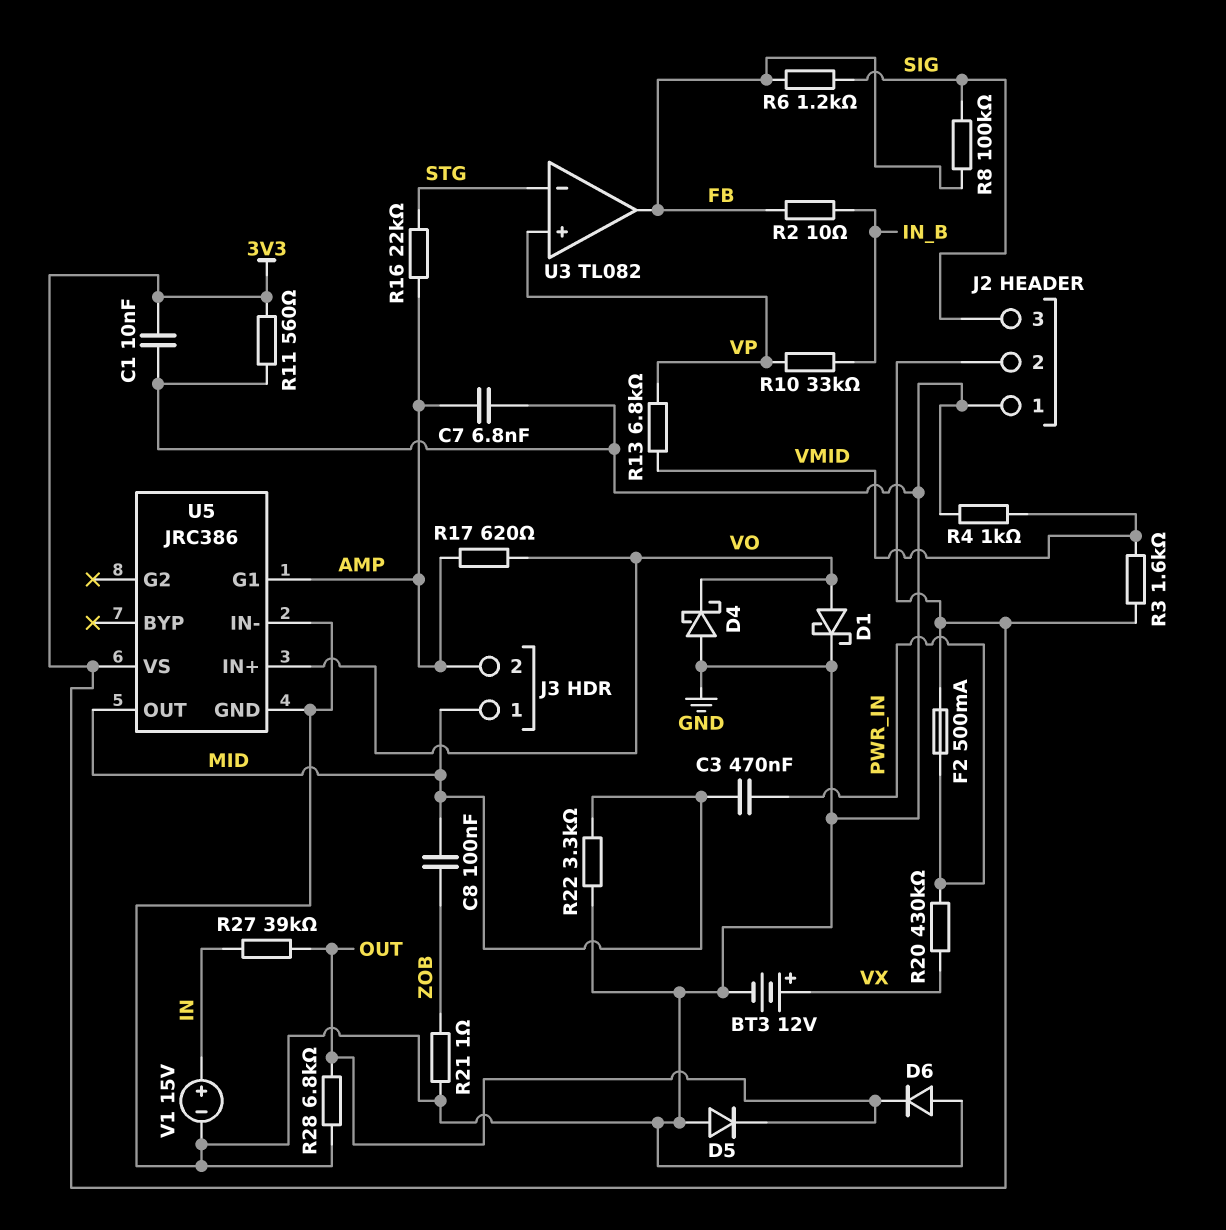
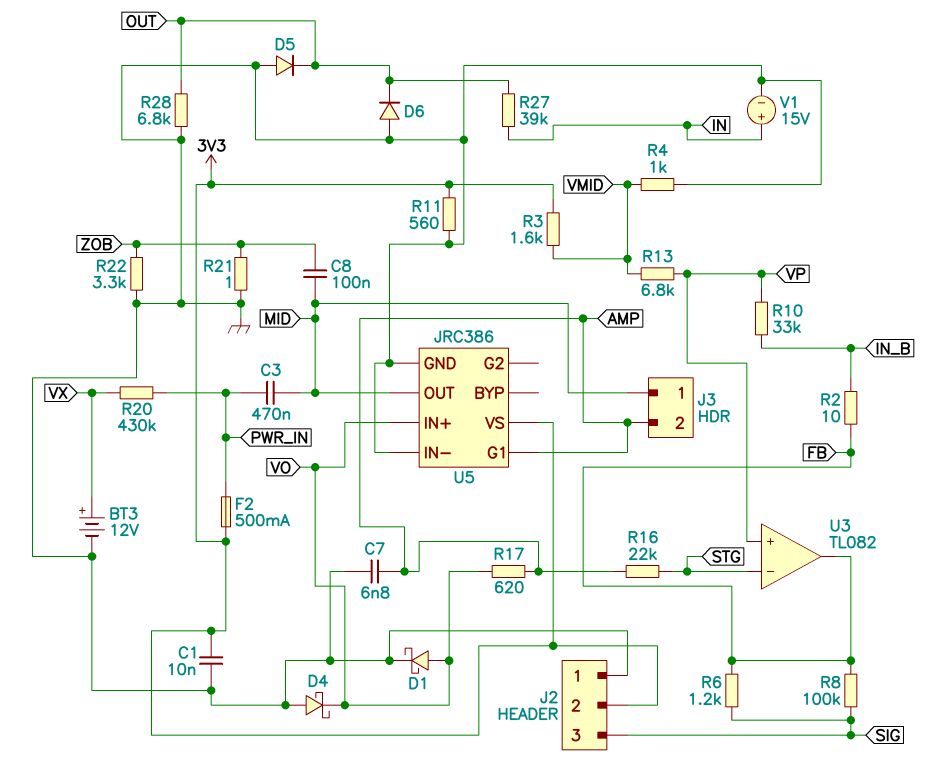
R22: 3.3k (GND, MID) -> 3.3k (GND, ZOB)

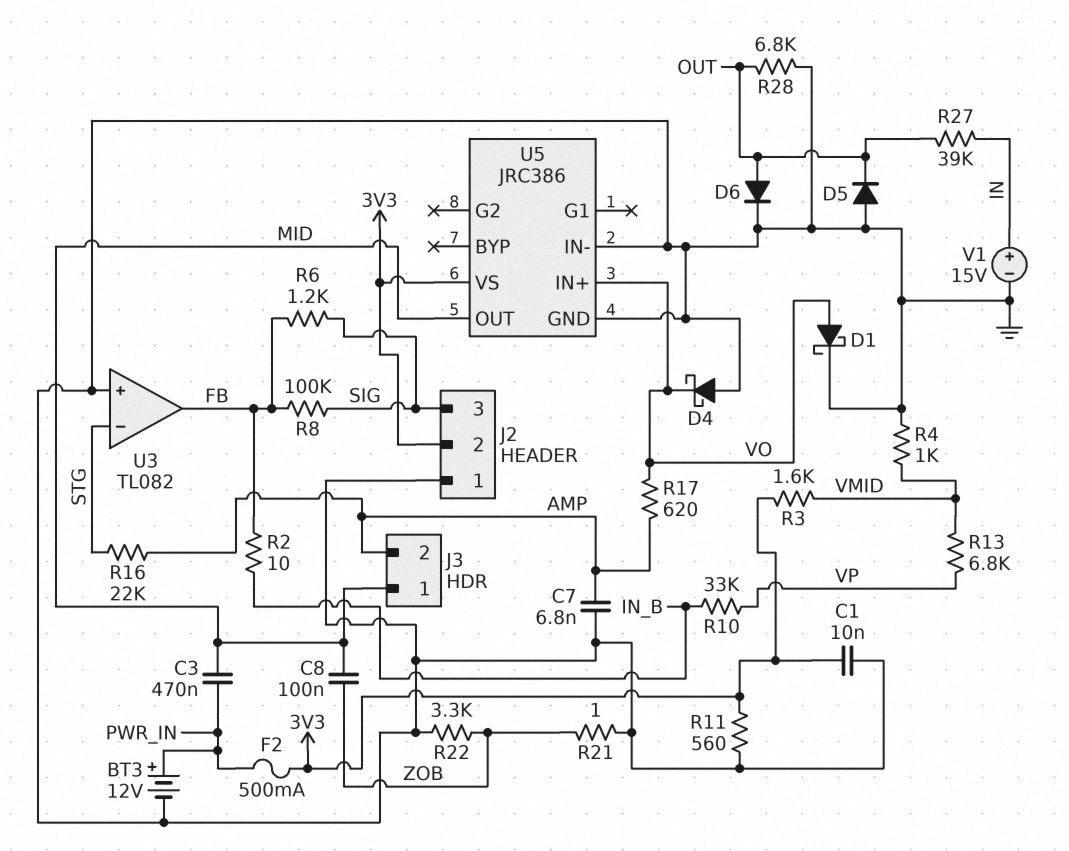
BT3: 12V (plus VX, minus GND) -> 12V (plus PWR_IN, minus GND)
D6: diode (A GND, K OUT) -> diode (A OUT, K GND)
R20: 430k (PWR_IN, VX) -> none
U3 pin in+: VP -> GND
U5 pin G1: AMP -> none

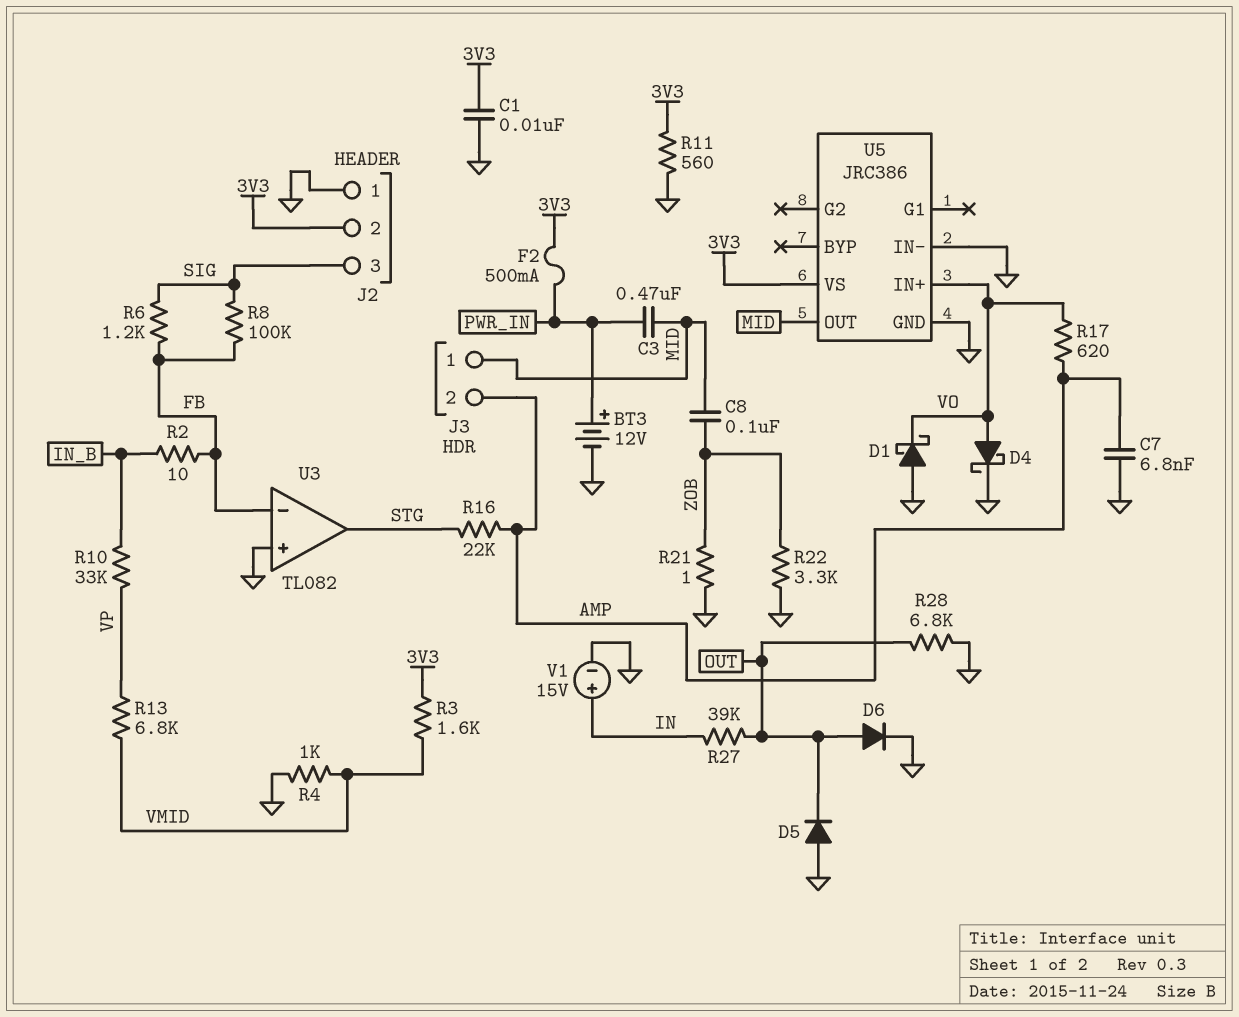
D1: schottky (A VO, K GND) -> schottky (A GND, K VO)
D4: schottky (A GND, K VO) -> schottky (A VO, K GND)
U3 pin in-: STG -> FB
U3 pin out: FB -> STG

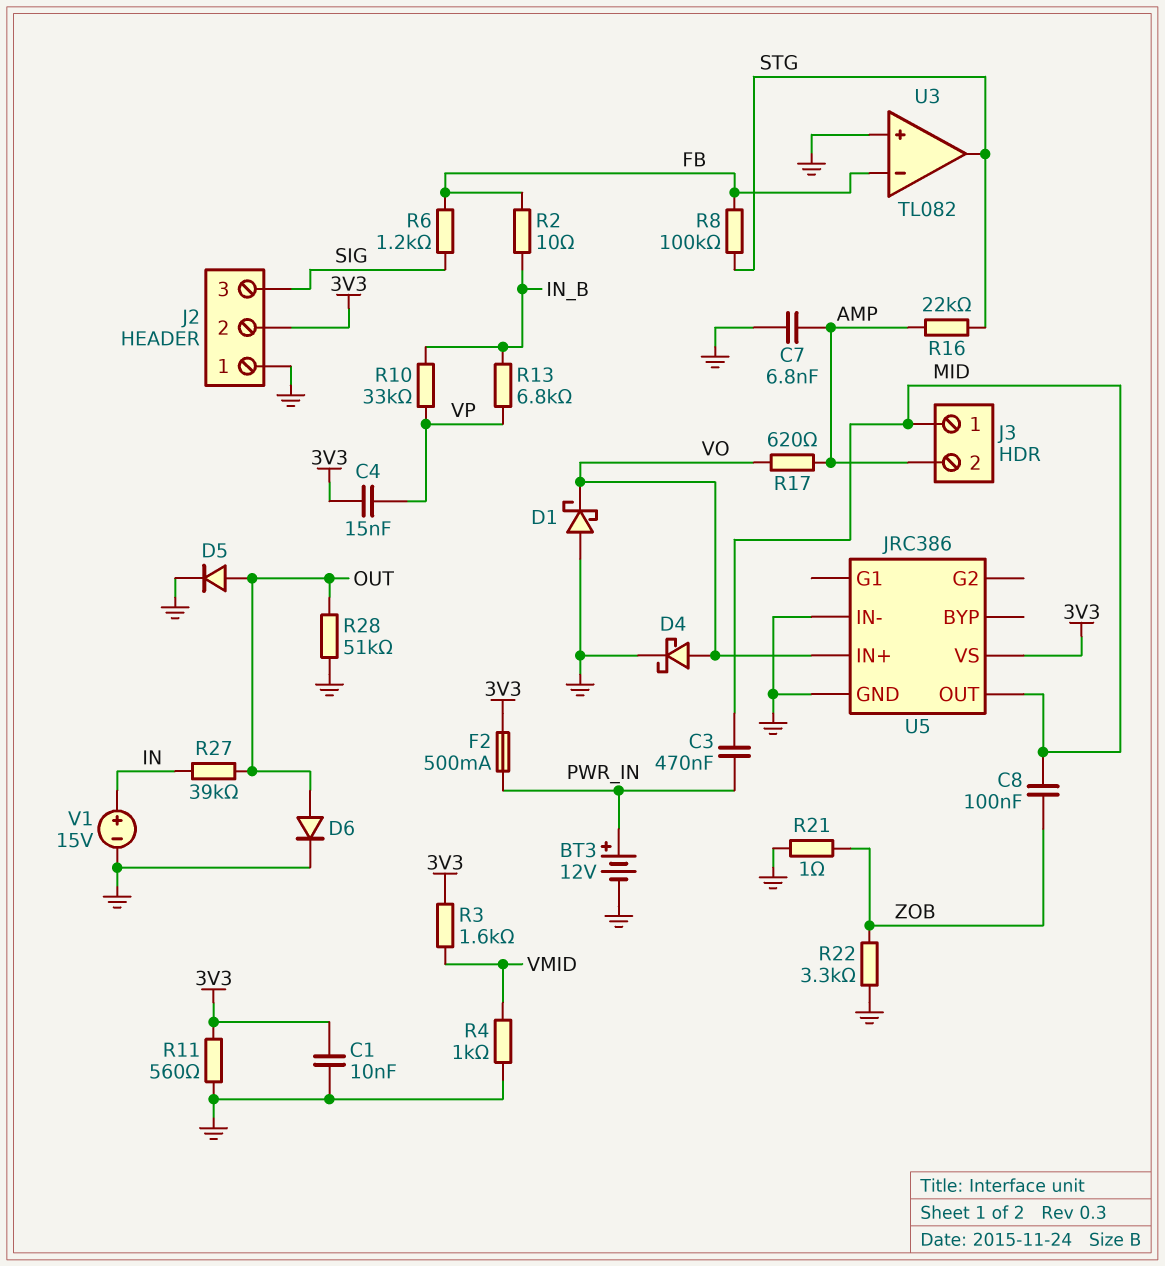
C4: none -> 15nF (3V3, VP)
D5: diode (A GND, K OUT) -> diode (A OUT, K GND)
R8: 100k (FB, SIG) -> 100k (FB, STG)
R13: 6.8k (VMID, VP) -> 6.8k (IN_B, VP)
R28: 6.8k (GND, OUT) -> 51k (GND, OUT)

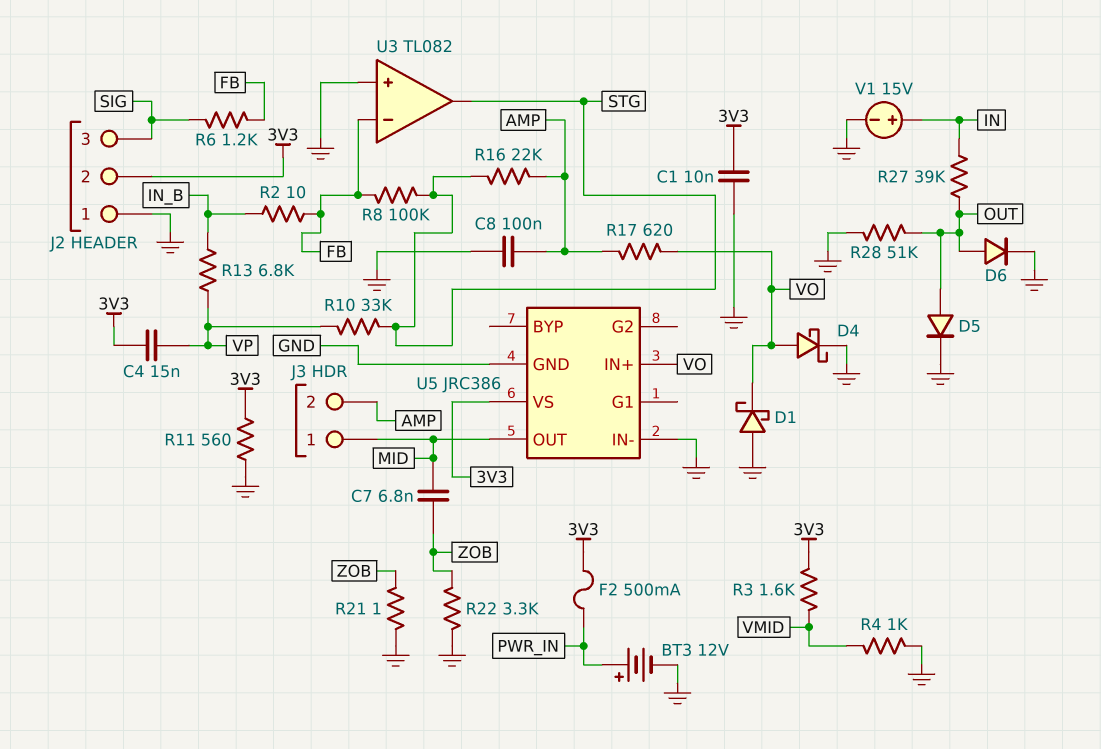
C3: 470nF (MID, PWR_IN) -> none
C7: 6.8nF (AMP, GND) -> 6.8nF (MID, ZOB)
C8: 100nF (MID, ZOB) -> 100nF (AMP, GND)
R10: 33k (IN_B, VP) -> 33k (STG, VP)

